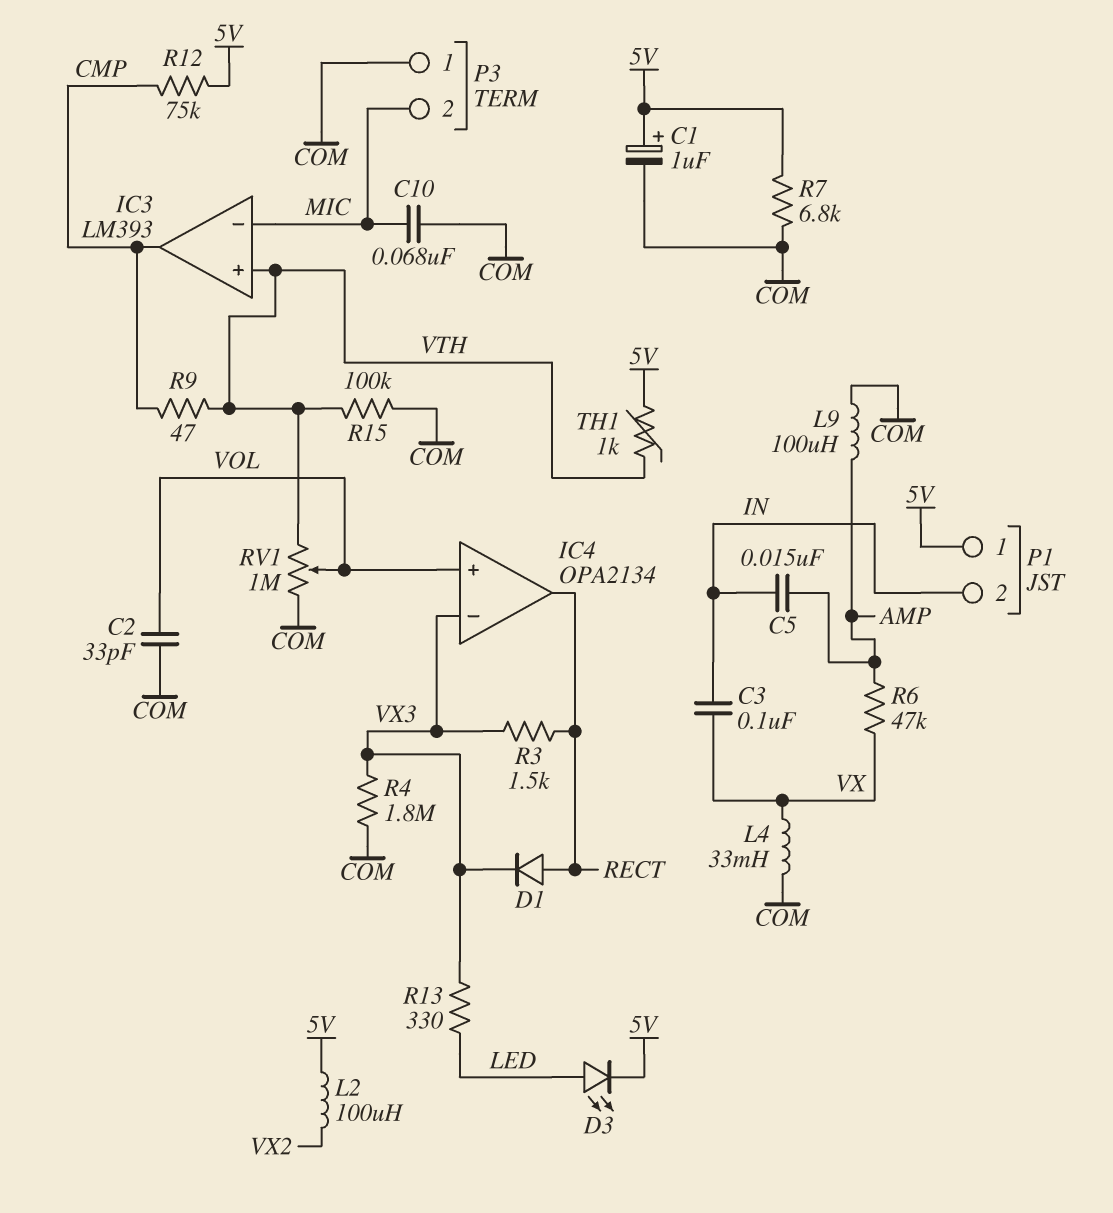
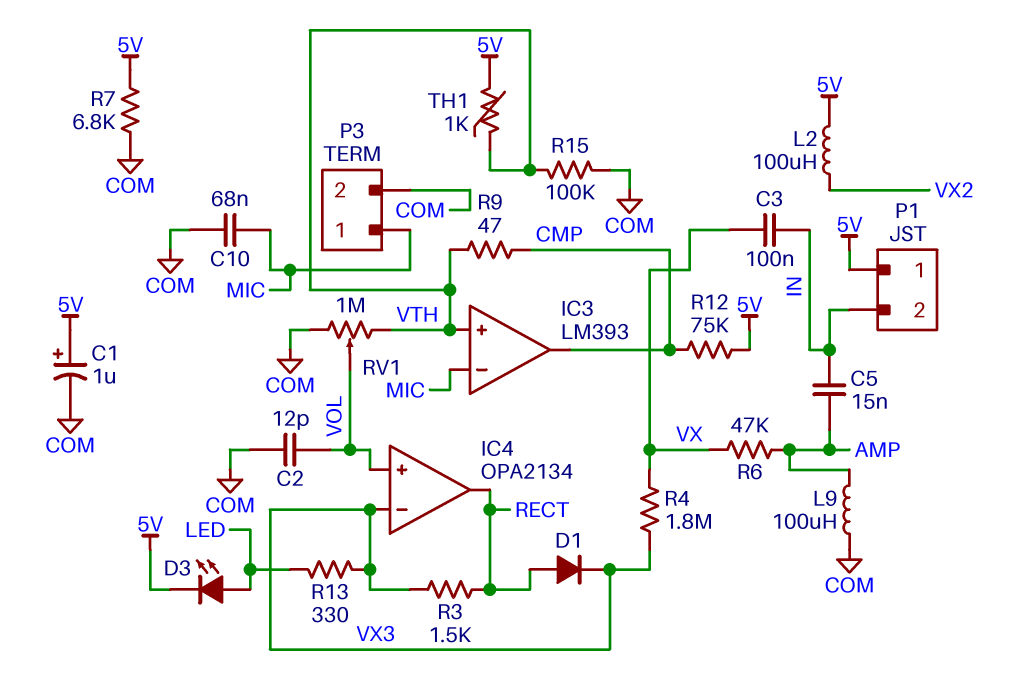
C2: 33pF (COM, VOL) -> 12pF (COM, VOL)
L4: 33mH (COM, VX) -> none
P3 pin 1: COM -> MIC
P3 pin 2: MIC -> COM
R4: 1.8M (COM, VX3) -> 1.8M (VX, VX3)

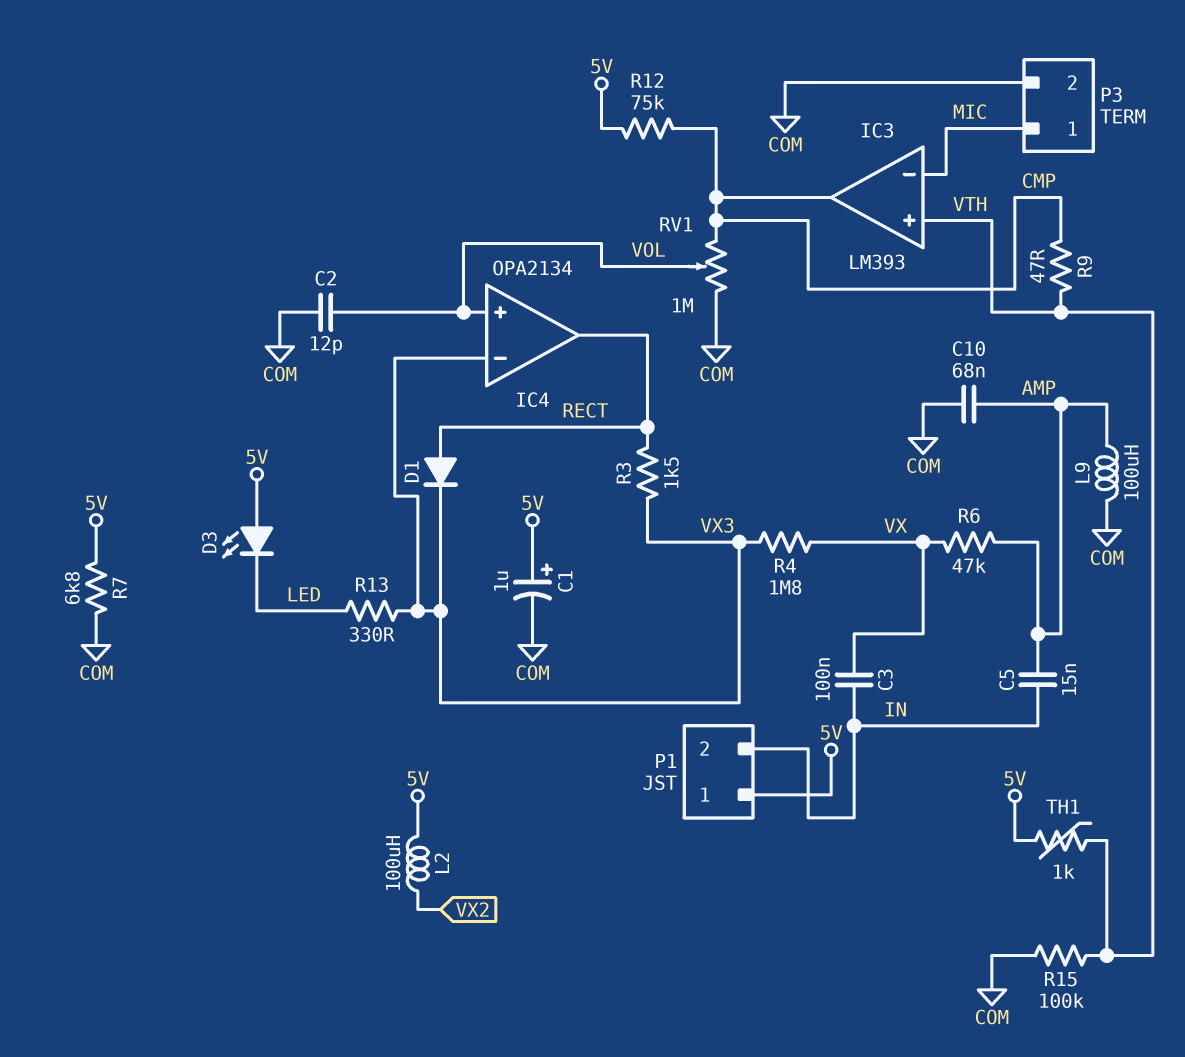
C10: 68nF (COM, MIC) -> 68nF (AMP, COM)
D3: LED (A LED, K 5V) -> LED (A 5V, K LED)
RV1: 1M (COM, VTH, wiper VOL) -> 1M (CMP, COM, wiper VOL)

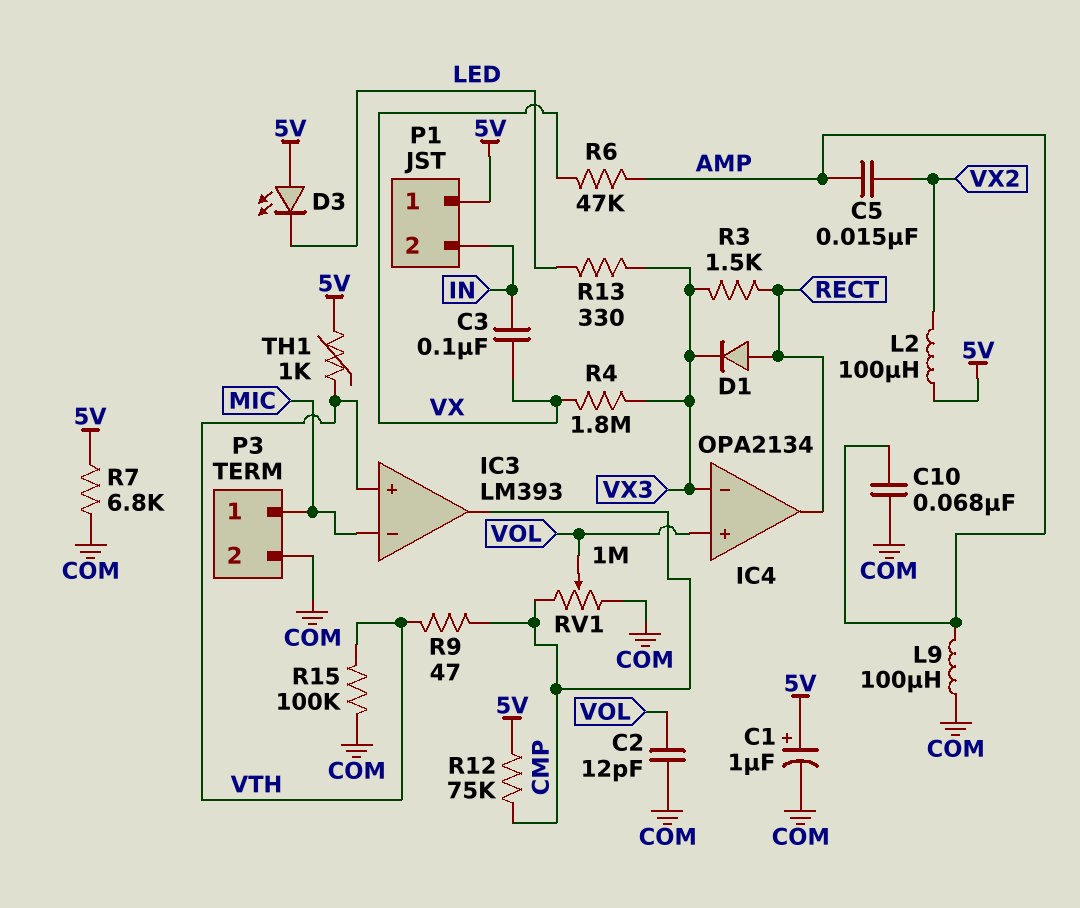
C5: 15nF (AMP, IN) -> 15nF (AMP, VX2)

